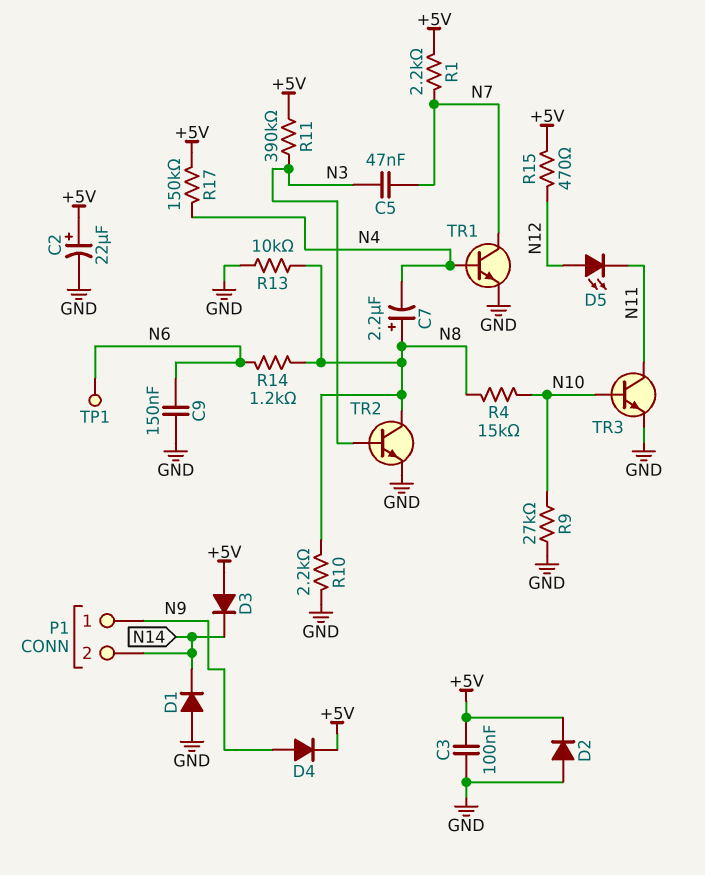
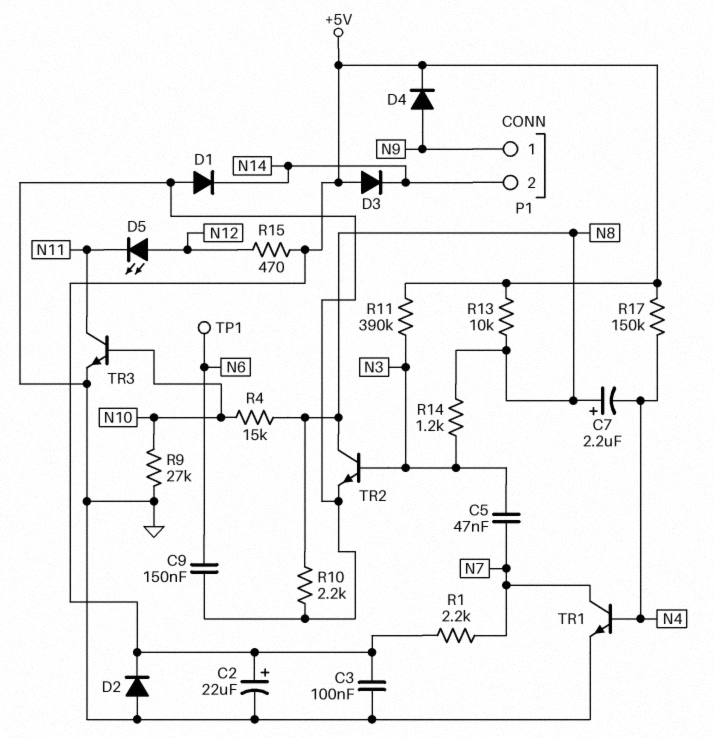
R13: 10k (GND, N8) -> 10k (+5V, N8)
R14: 1.2k (N6, N8) -> 1.2k (N3, N8)

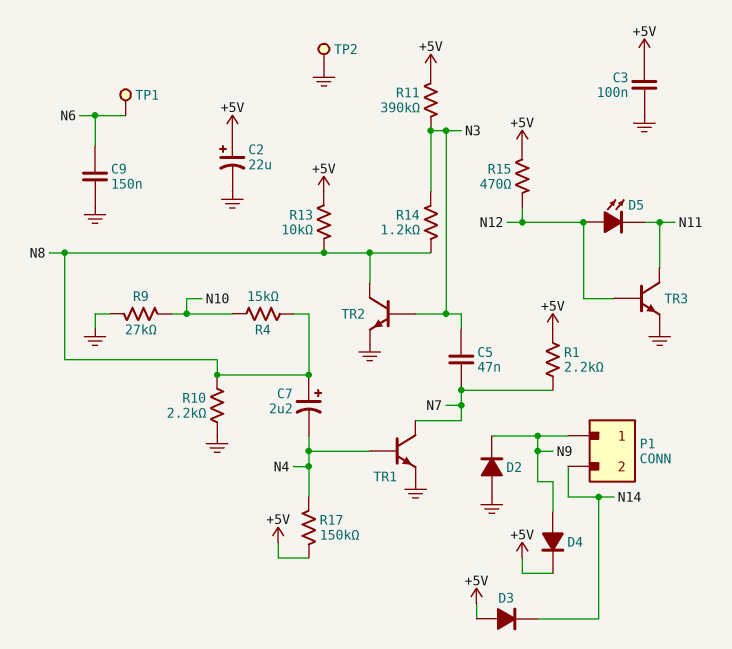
D1: diode (A GND, K N14) -> none
D2: diode (A GND, K +5V) -> diode (A GND, K N9)
TP2: none -> test point (GND)
TR3: NPN (B N10, C N11, E GND) -> NPN (B N12, C N11, E GND)

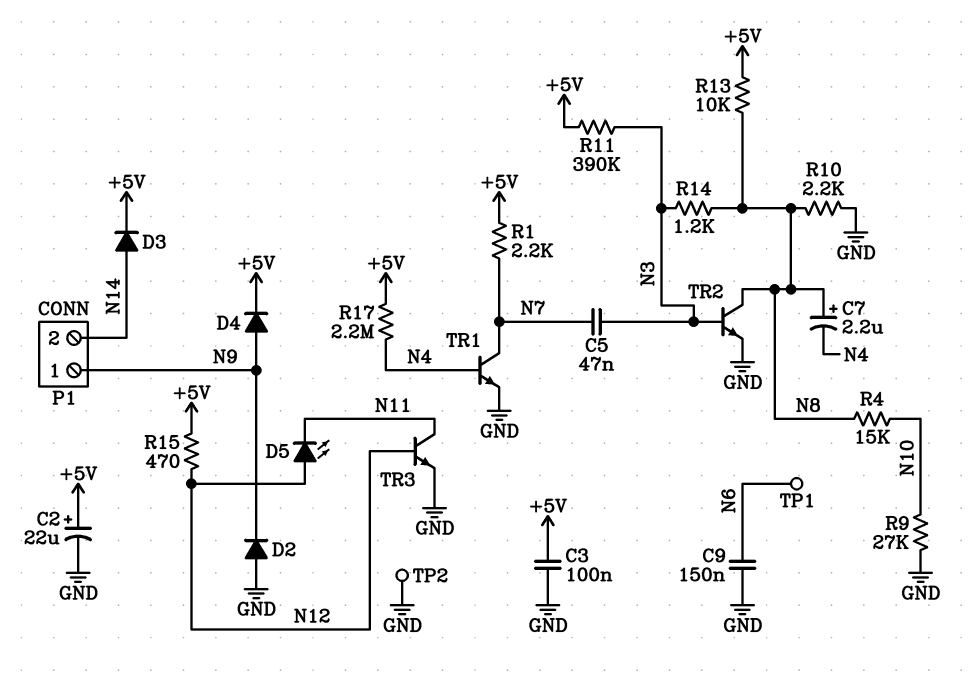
D3: diode (A +5V, K N14) -> diode (A N14, K +5V)
R17: 150k (+5V, N4) -> 2.2M (+5V, N4)

